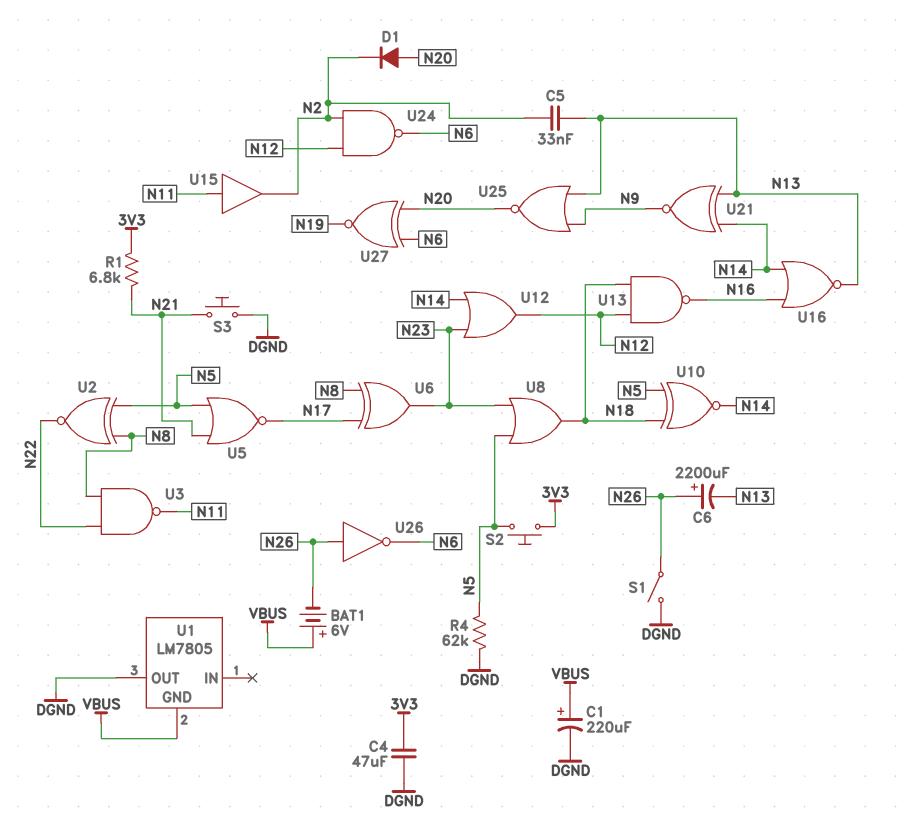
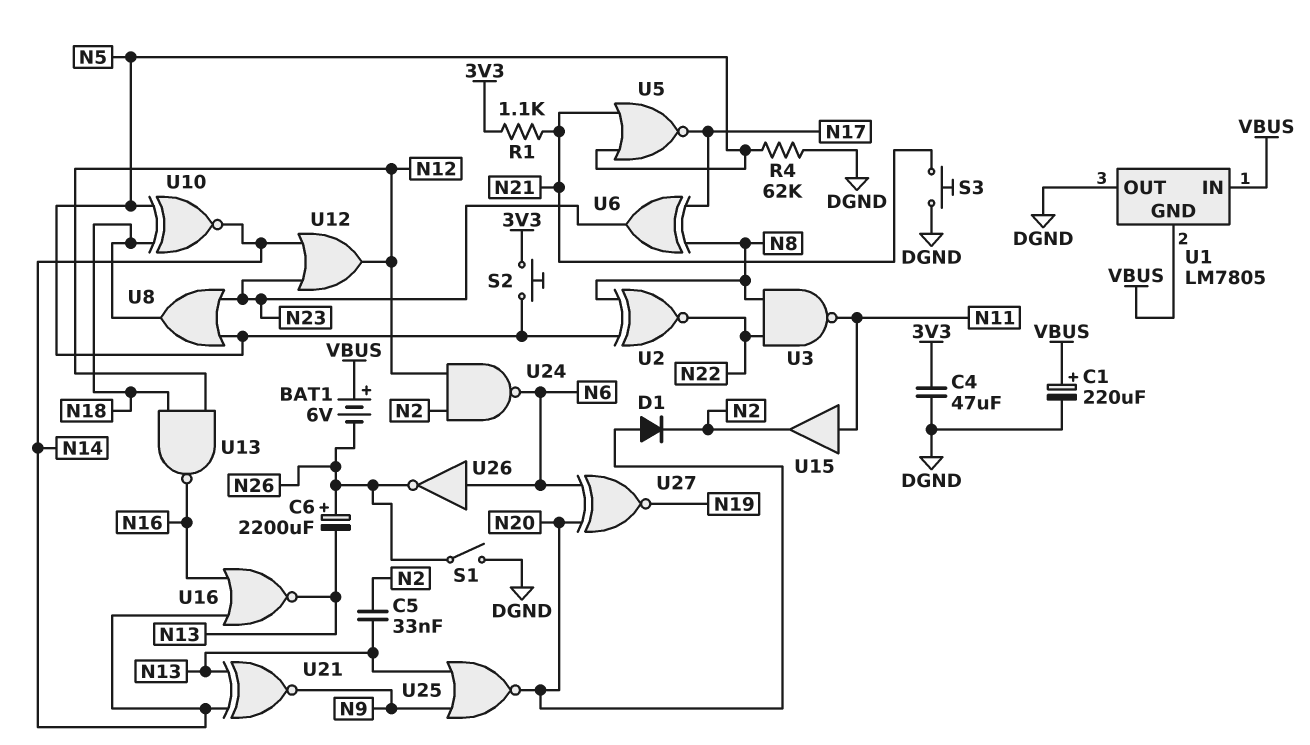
R1: 6.8k (3V3, N21) -> 1.1k (3V3, N21)
U1 pin IN: none -> VBUS
U26: NOT (in N26, out N6) -> NOT (in N6, out N26)

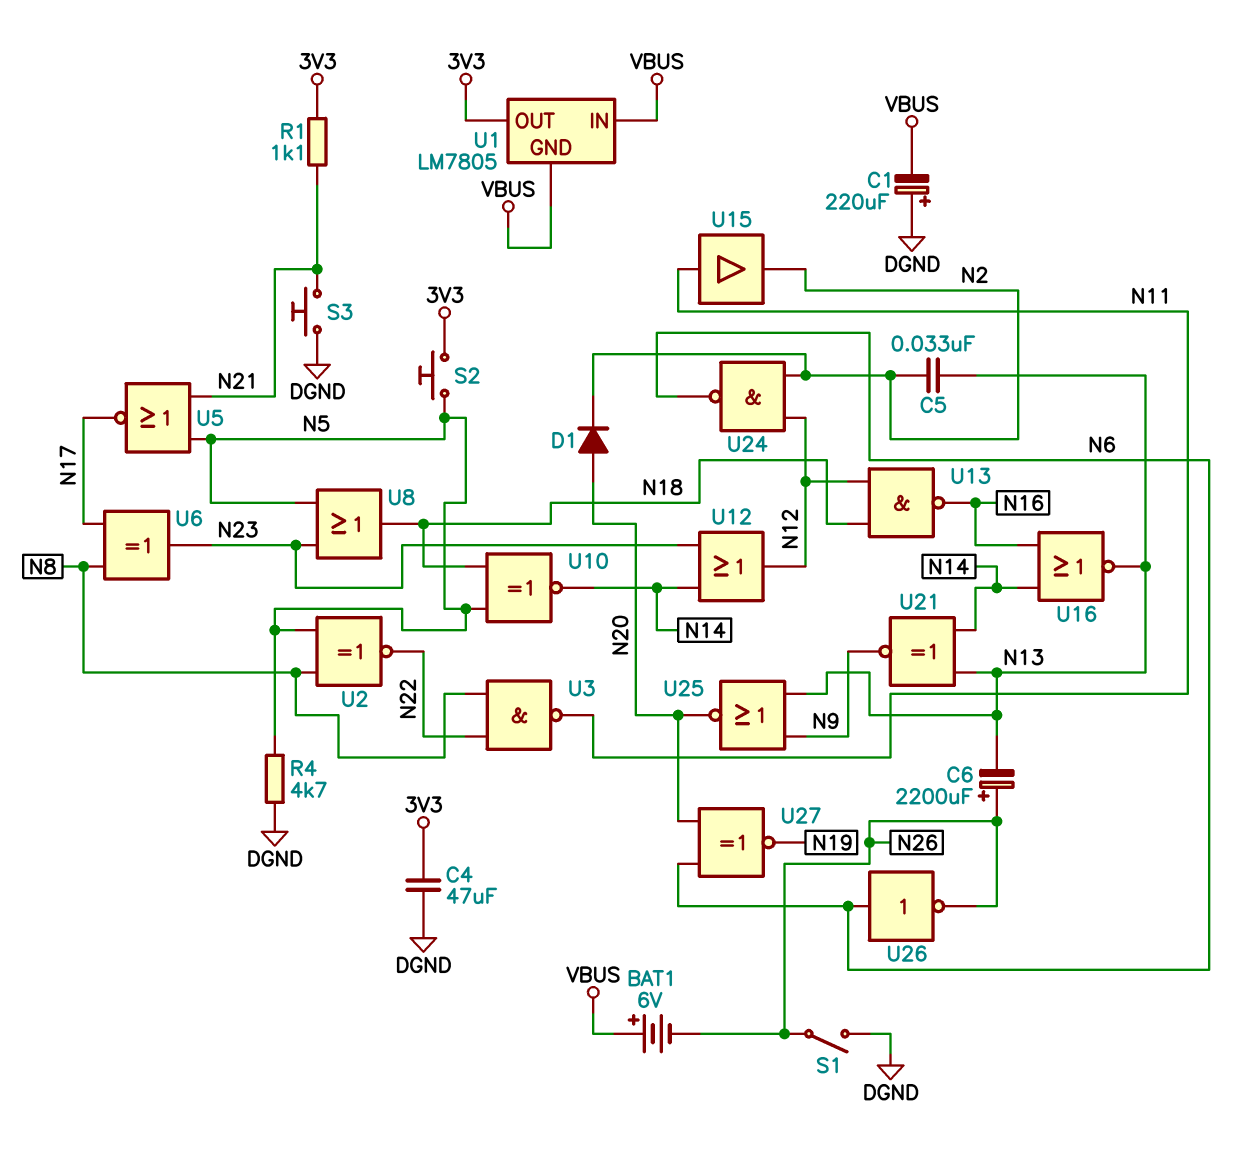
C1: 220uF (plus VBUS, minus DGND) -> 220uF (plus DGND, minus VBUS)
R4: 62k (DGND, N5) -> 4.7k (DGND, N5)
U1 pin OUT: DGND -> 3V3

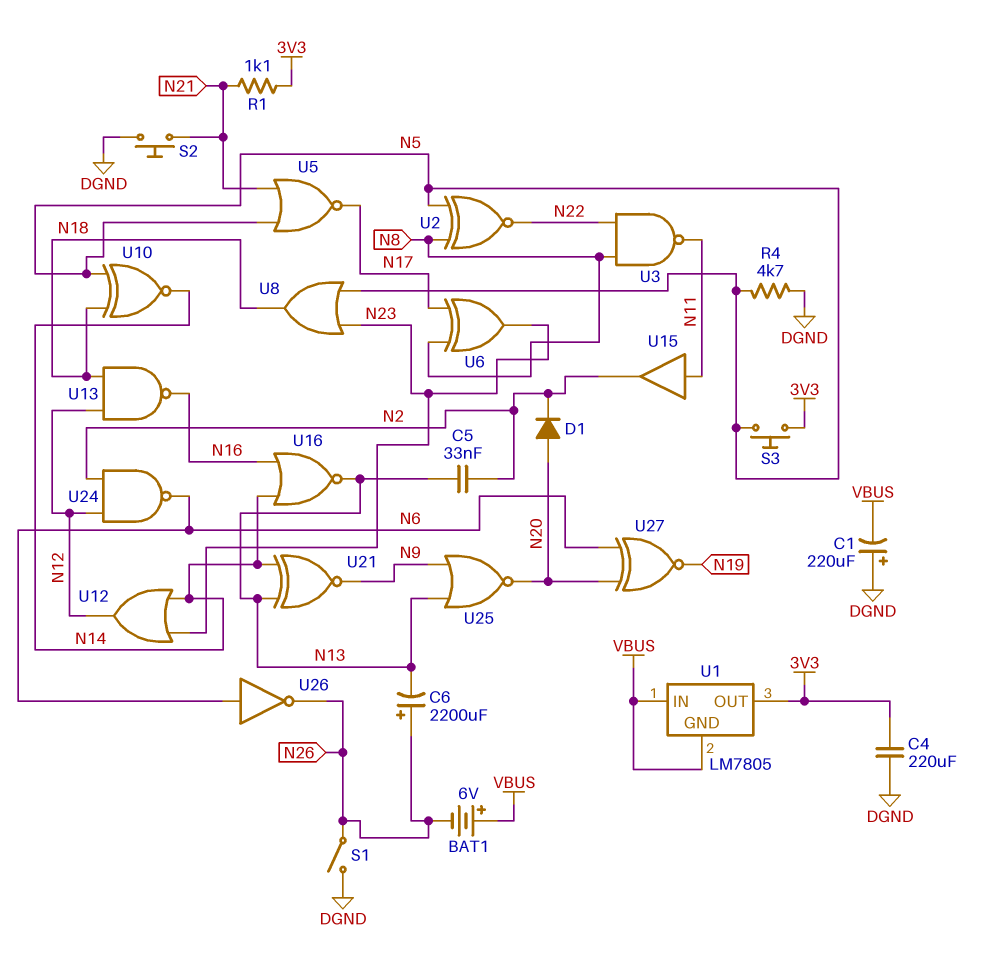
C4: 47uF (3V3, DGND) -> 220uF (3V3, DGND)
S2: button (3V3, N5) -> button (DGND, N21)
S3: button (DGND, N21) -> button (3V3, N5)

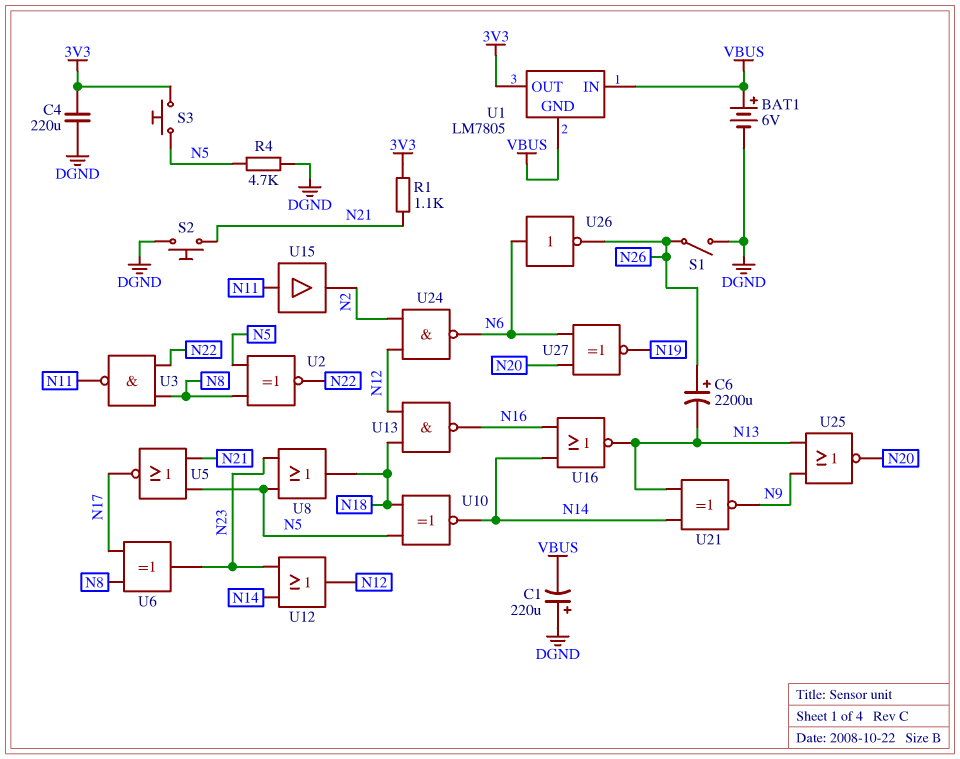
BAT1: 6V (plus VBUS, minus N26) -> 6V (plus VBUS, minus DGND)
C5: 33nF (N2, N13) -> none
D1: diode (A N20, K N2) -> none

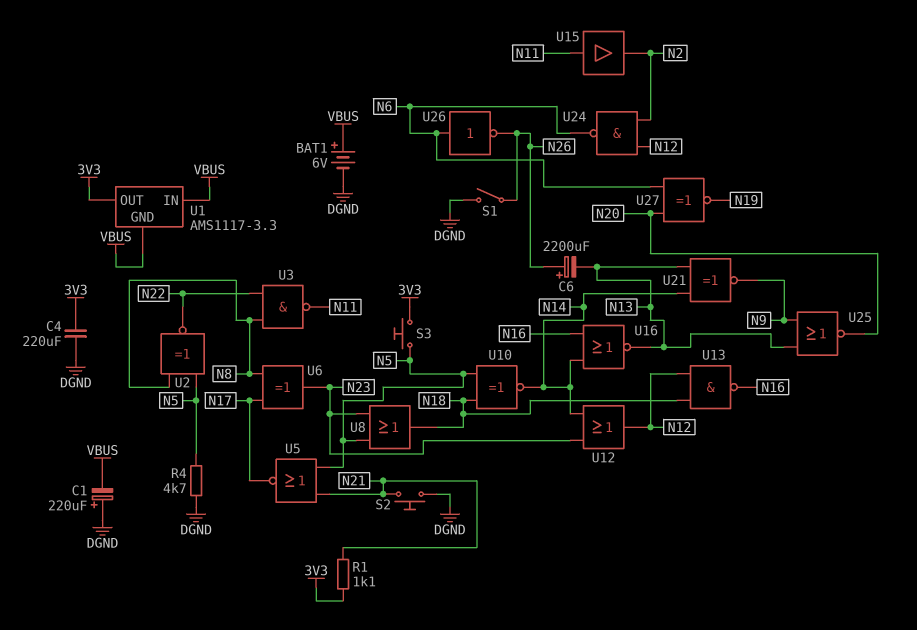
U1: LM7805 -> AMS1117-3.3

